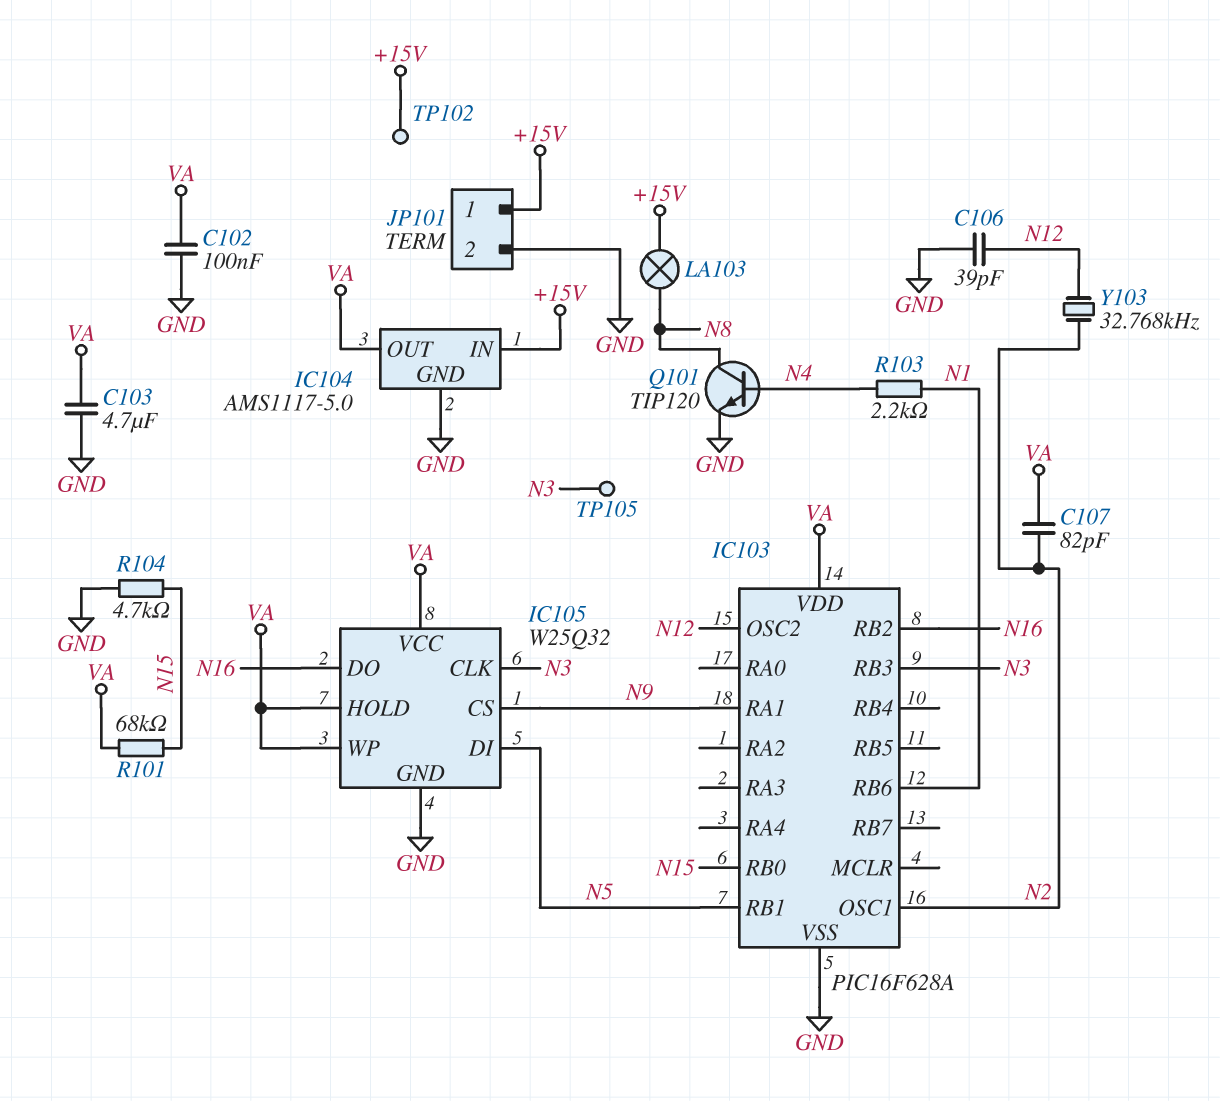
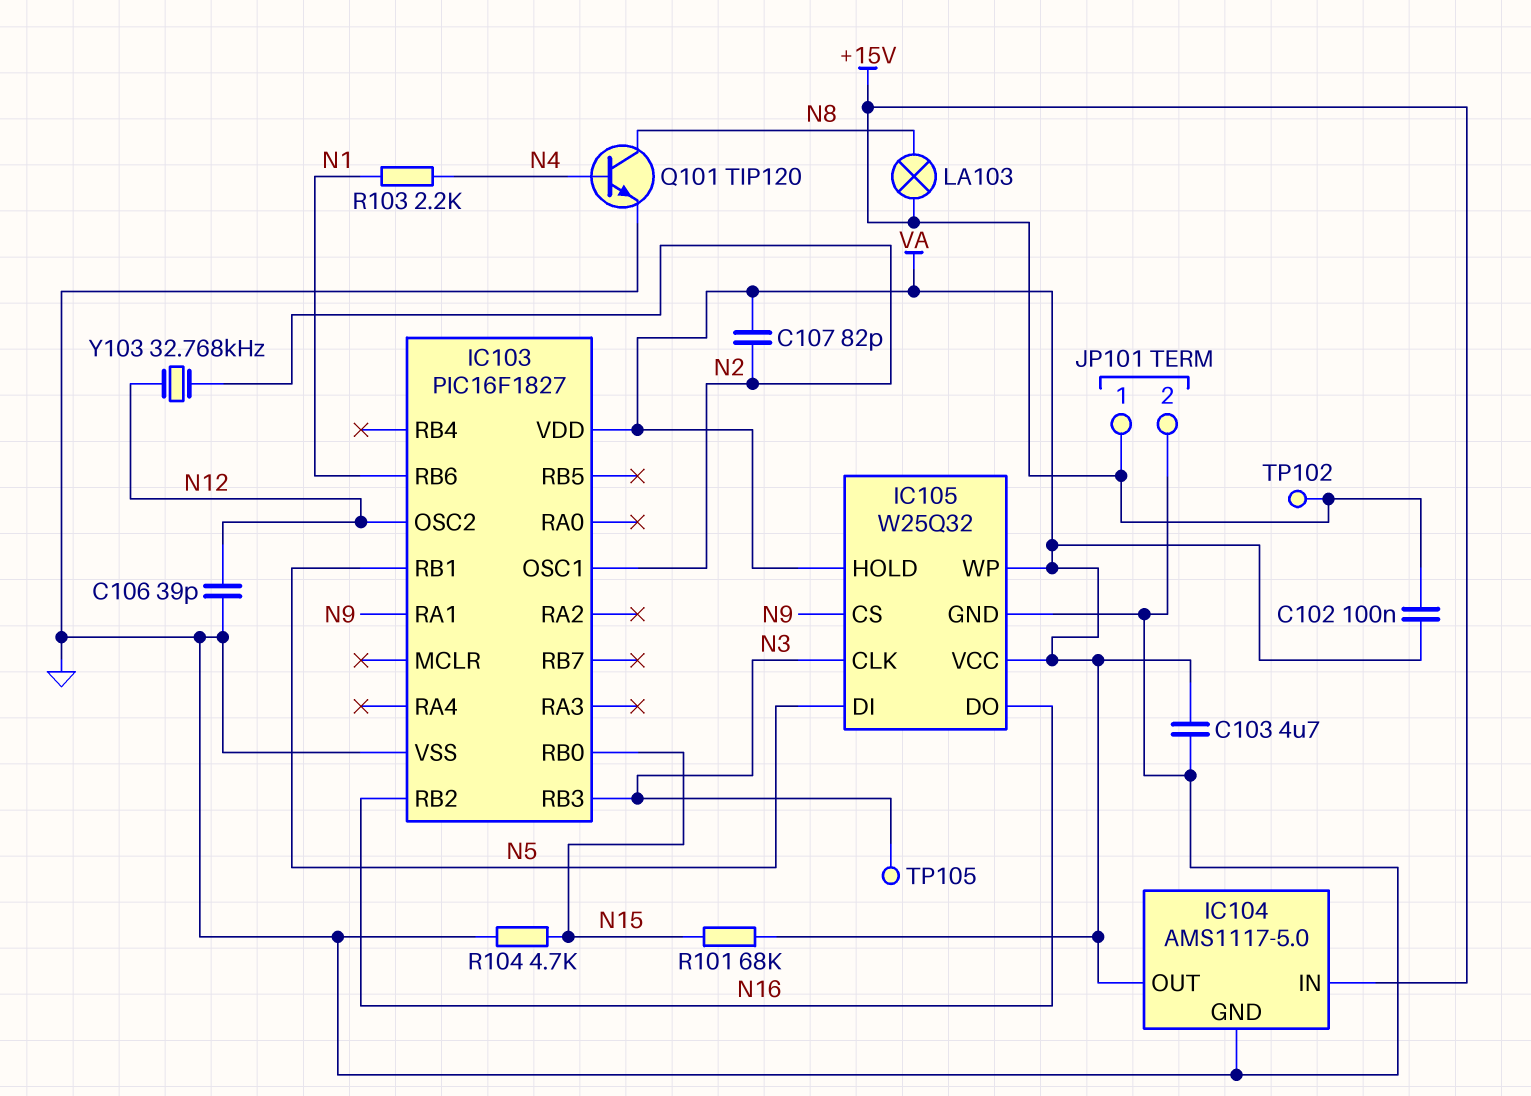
C102: 100nF (GND, VA) -> 100nF (+15V, VA)
IC103: PIC16F628A -> PIC16F1827

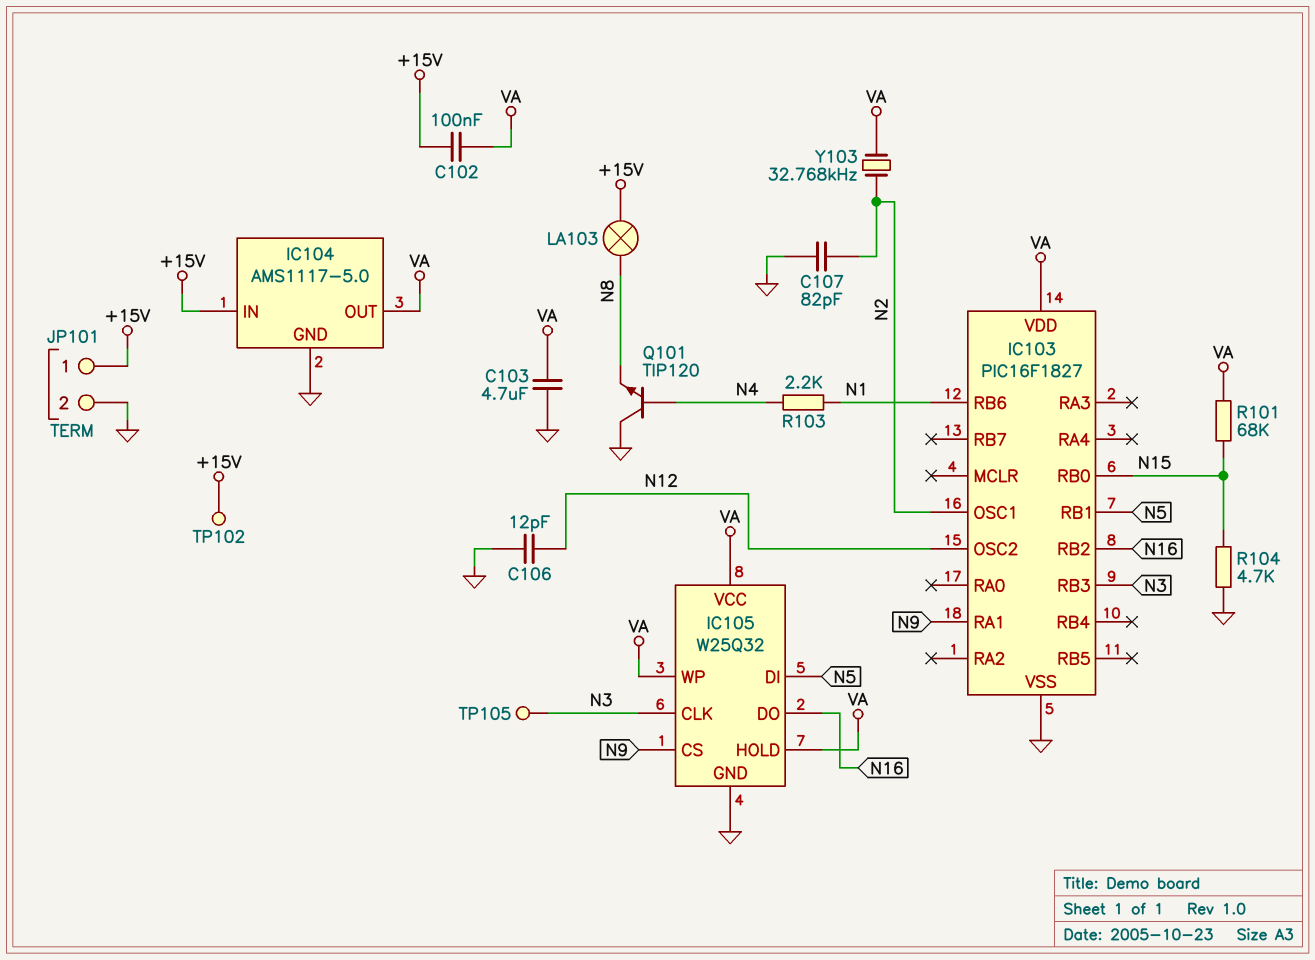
C106: 39pF (GND, N12) -> 12pF (GND, N12)
C107: 82pF (N2, VA) -> 82pF (GND, N2)
Q101: NPN TIP120 (B N4, C N8, E GND) -> NPN TIP120 (B N4, C GND, E N8)
Y103: 32.768kHz (N2, N12) -> 32.768kHz (N2, VA)

